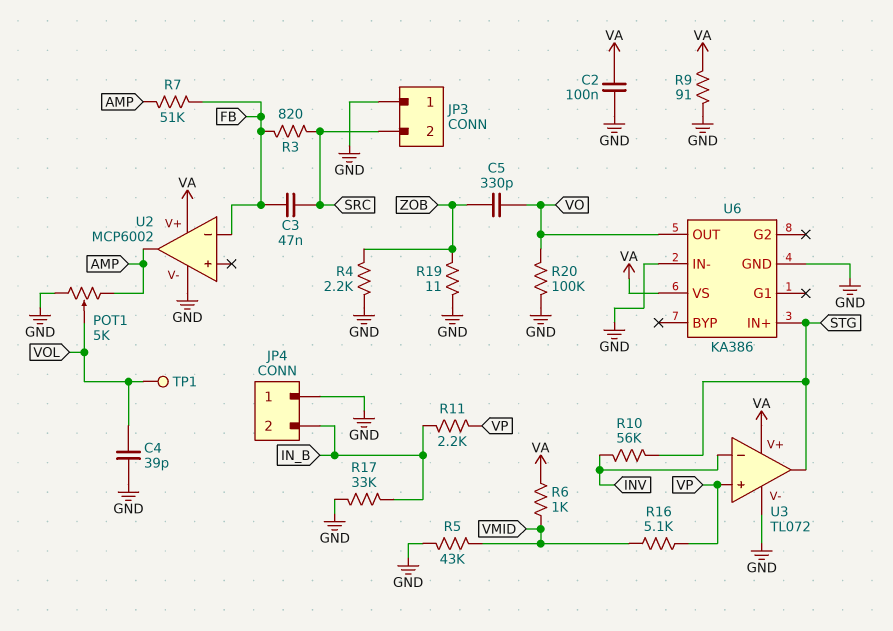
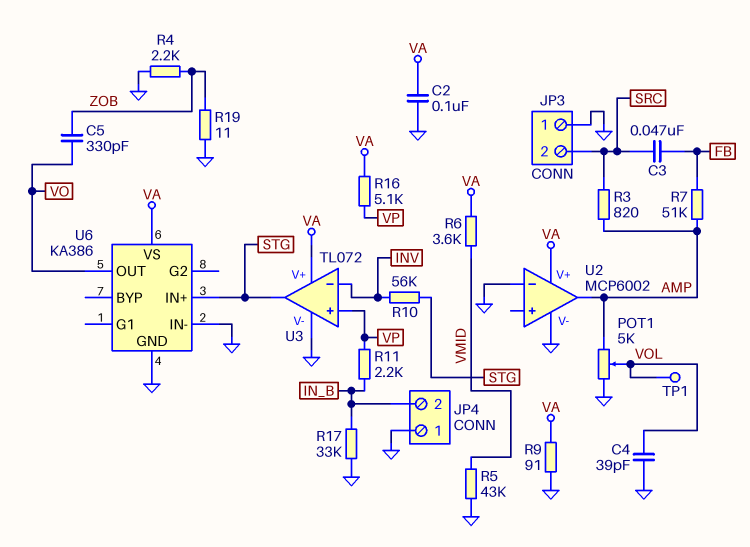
R3: 820 (FB, SRC) -> 820 (AMP, SRC)
R6: 1k (VA, VMID) -> 3.6k (VA, VMID)
R16: 5.1k (VMID, VP) -> 5.1k (VA, VP)
R20: 100k (GND, VO) -> none
U2 pin in-: FB -> GND

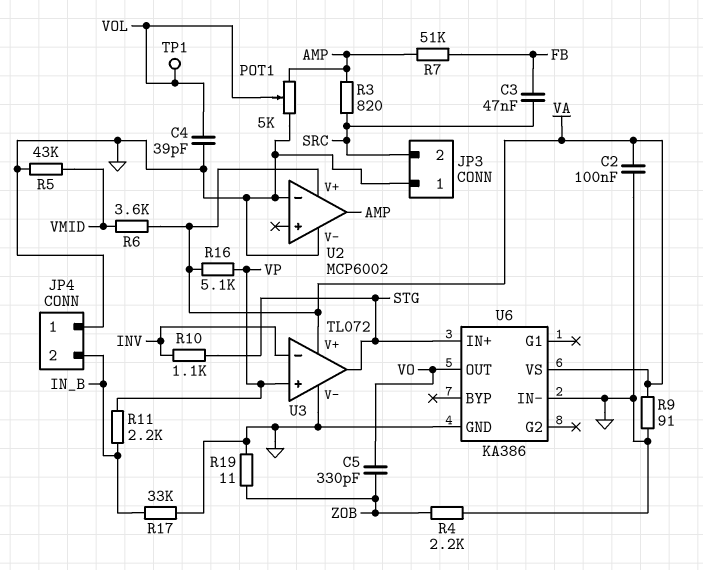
R10: 56k (INV, STG) -> 1.1k (INV, STG)

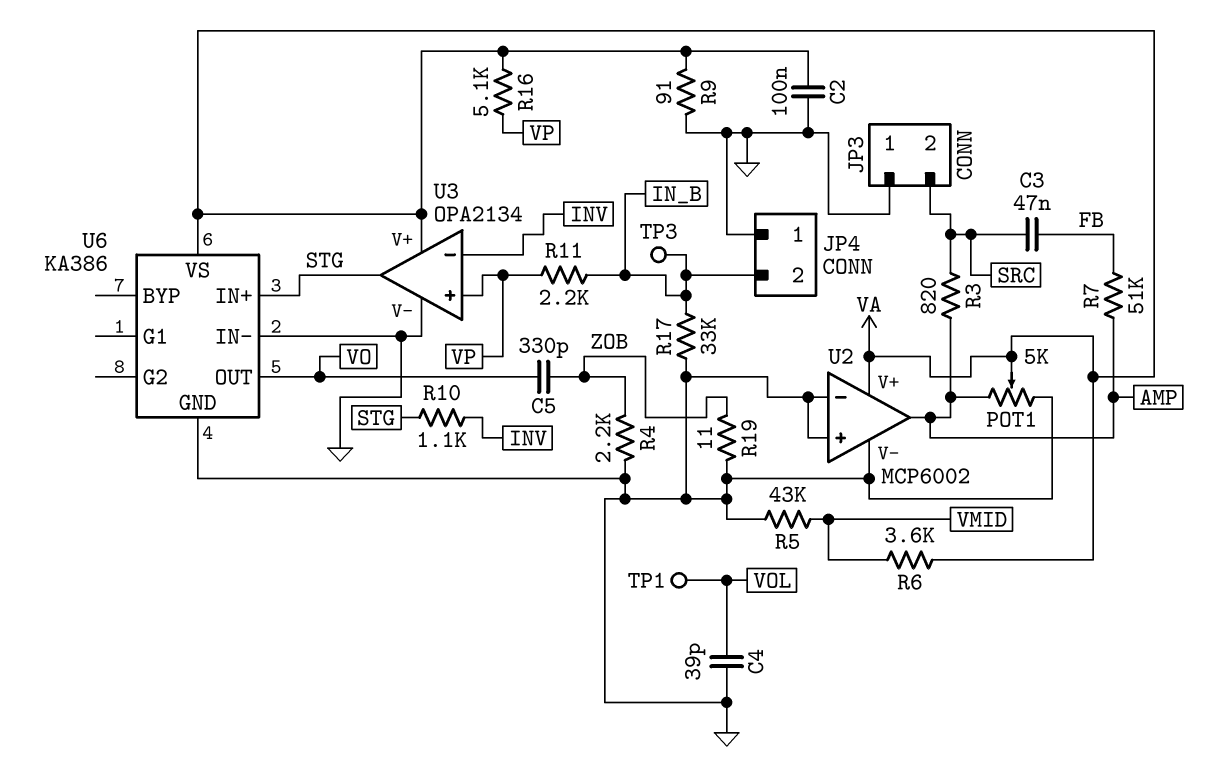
POT1: 5k (AMP, GND, wiper VOL) -> 5k (AMP, GND, wiper VA)
TP3: none -> test point (IN_B)
U2 pin in+: none -> GND
U3: TL072 -> OPA2134

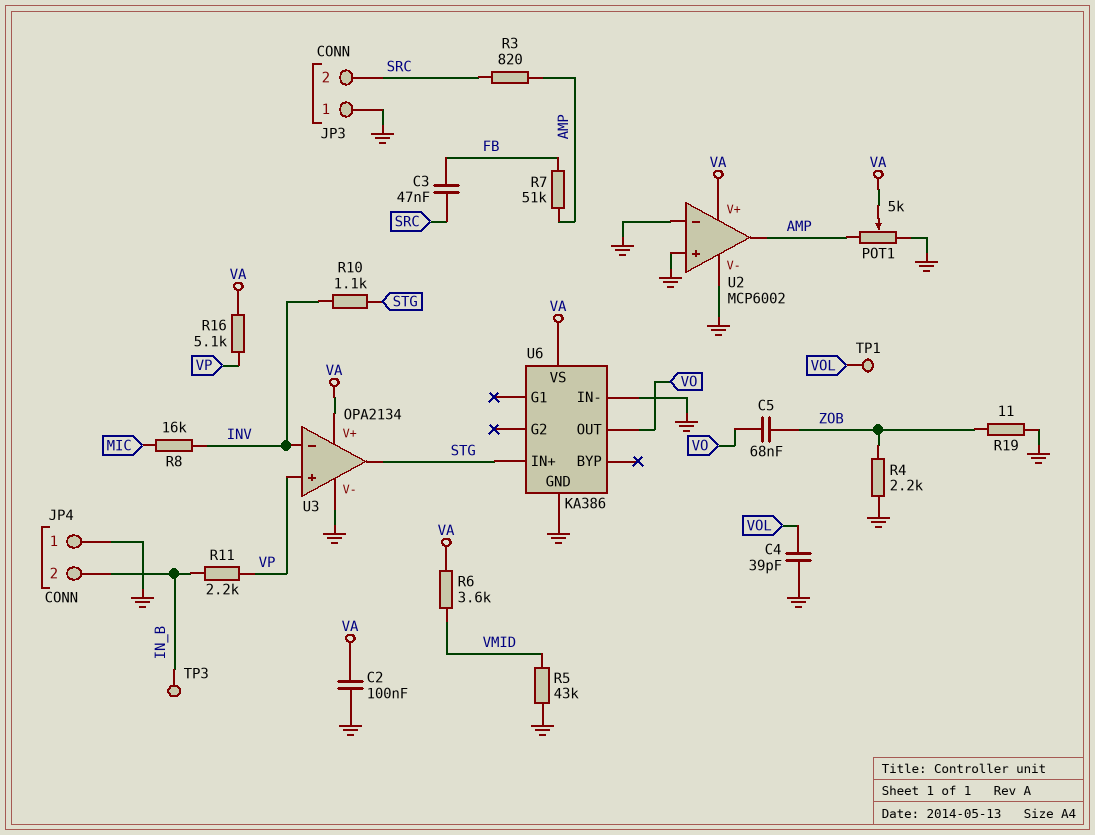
C5: 330pF (VO, ZOB) -> 68nF (VO, ZOB)
R8: none -> 16k (INV, MIC)
R9: 91 (GND, VA) -> none
R17: 33k (GND, IN_B) -> none

